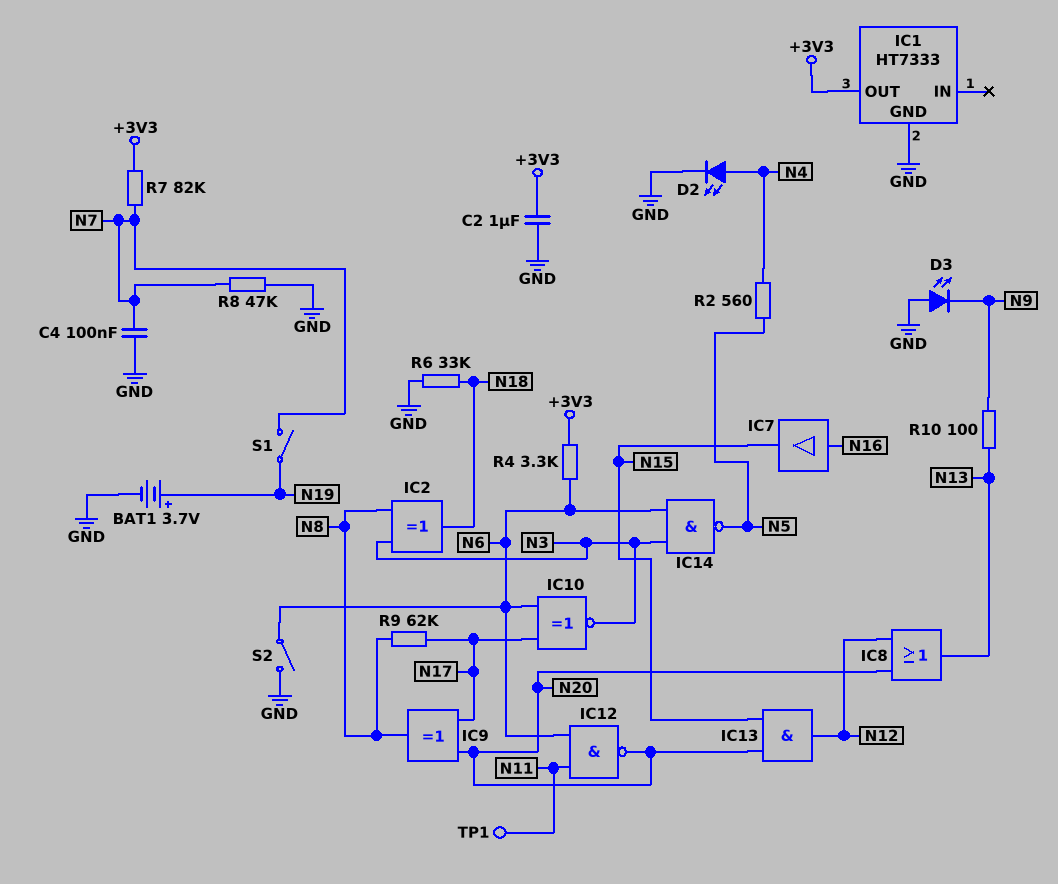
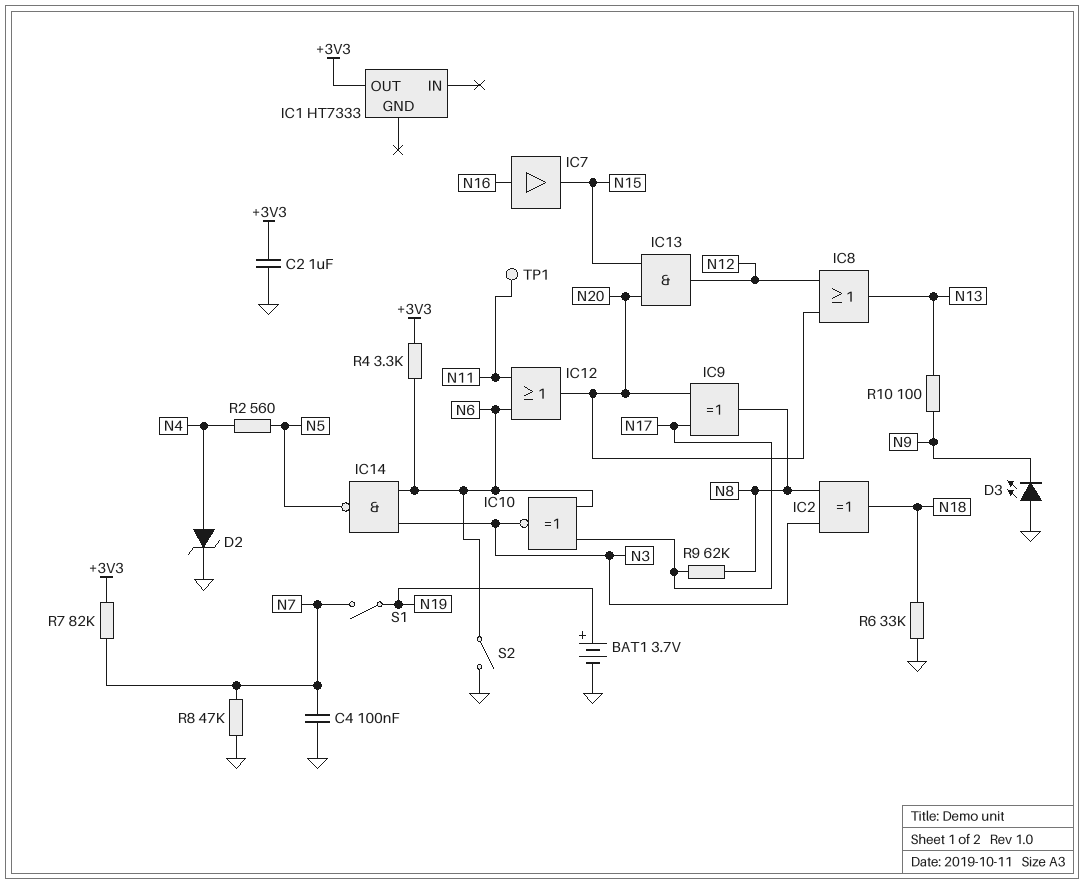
D2: LED (A N4, K GND) -> zener (A N4, K GND)
IC1 pin GND: GND -> none
IC12: NAND (in N6, in N11, out N20) -> OR (in N6, in N11, out N20)

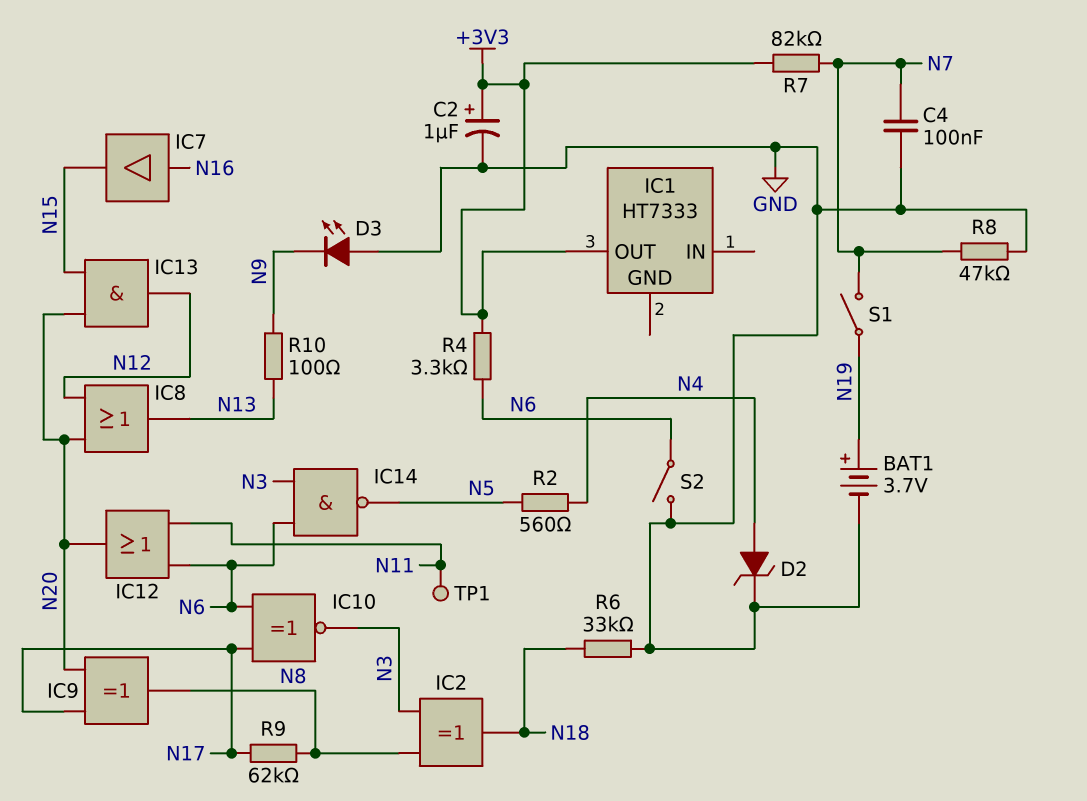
C2: 1uF (+3V3, GND) -> 1uF (plus +3V3, minus GND)

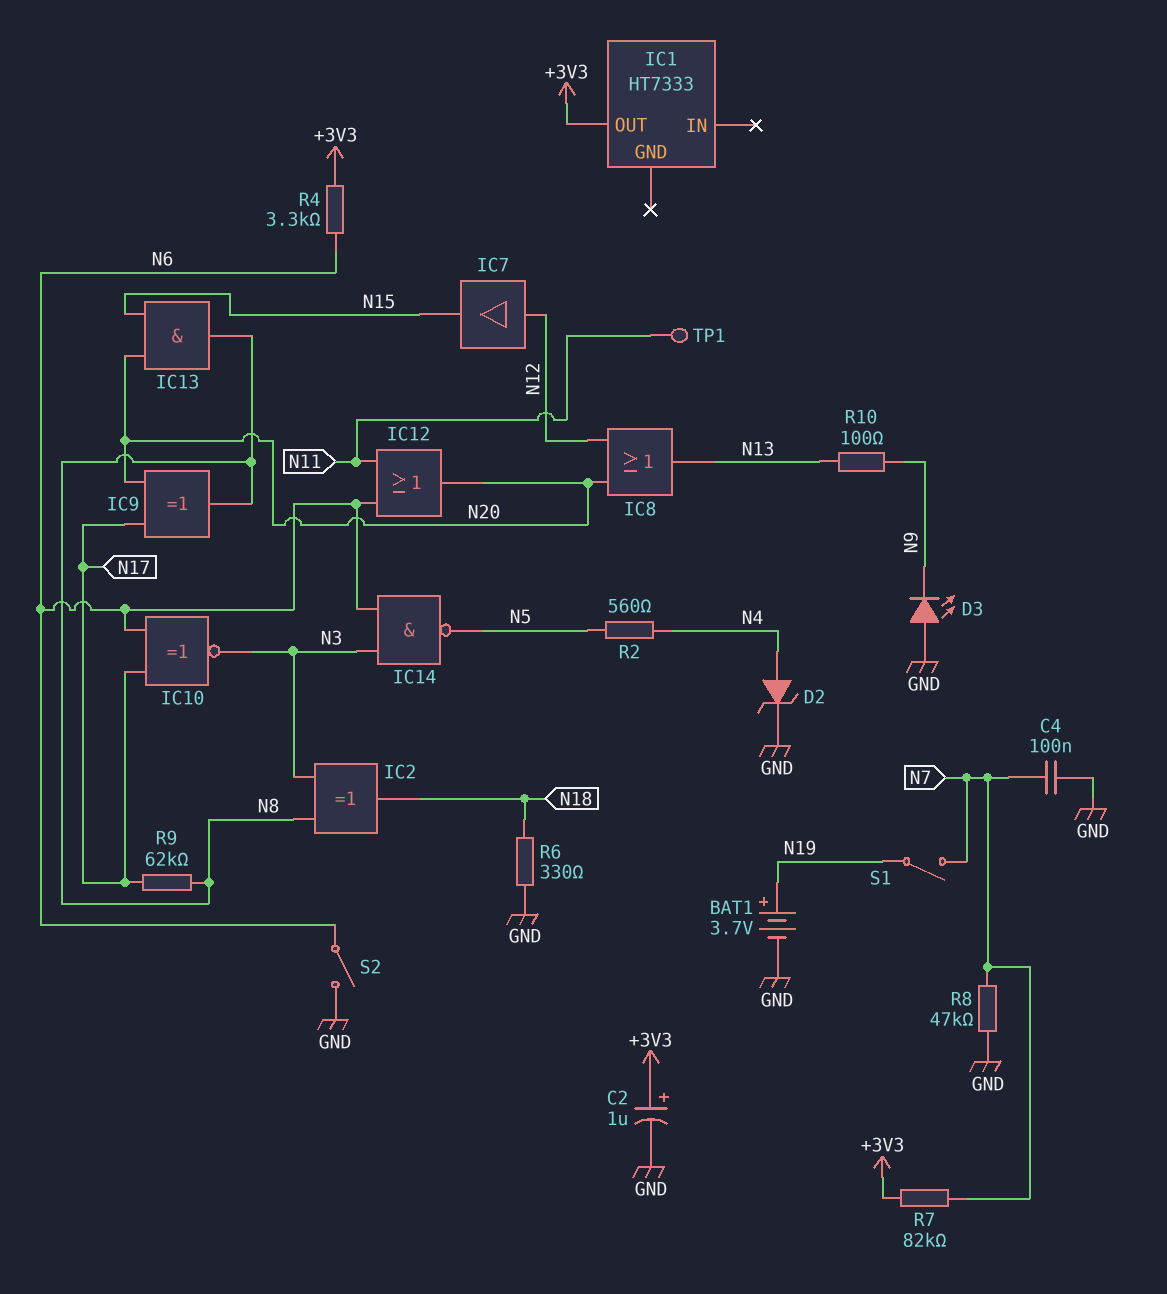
IC7: buffer (in N16, out N15) -> buffer (in N12, out N15)
IC13: AND (in N15, in N20, out N12) -> AND (in N15, in N20, out N8)
R6: 33k (GND, N18) -> 330 (GND, N18)

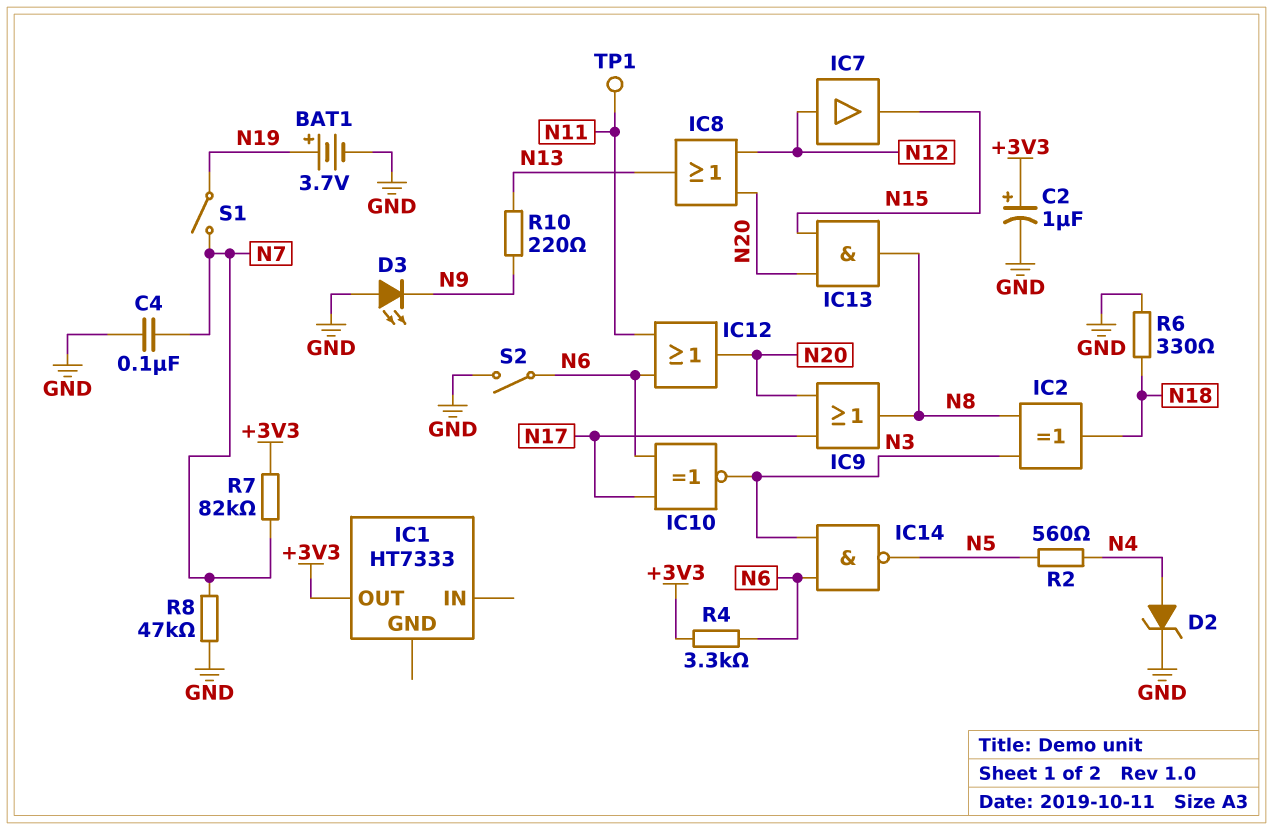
IC9: XOR (in N17, in N20, out N8) -> OR (in N17, in N20, out N8)
R9: 62k (N8, N17) -> none
R10: 100 (N9, N13) -> 220 (N9, N13)

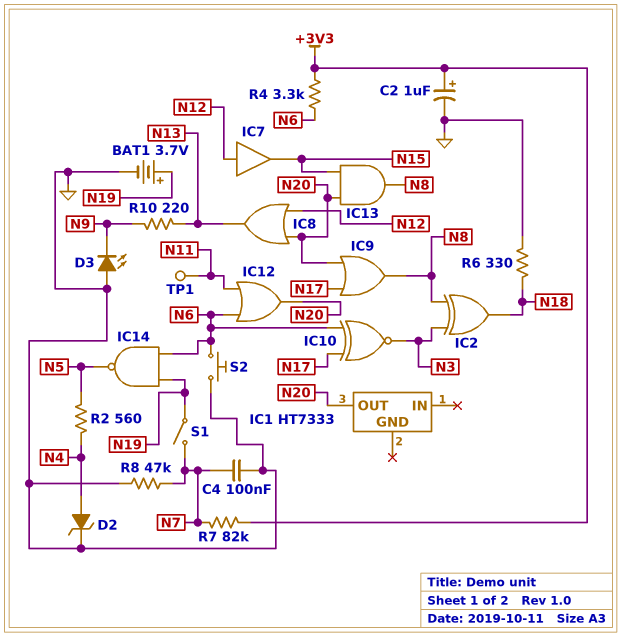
IC1 pin OUT: +3V3 -> N20
IC14: NAND (in N3, in N6, out N5) -> NAND (in N6, in N19, out N5)
S2: switch (GND, N6) -> button (GND, N6)

